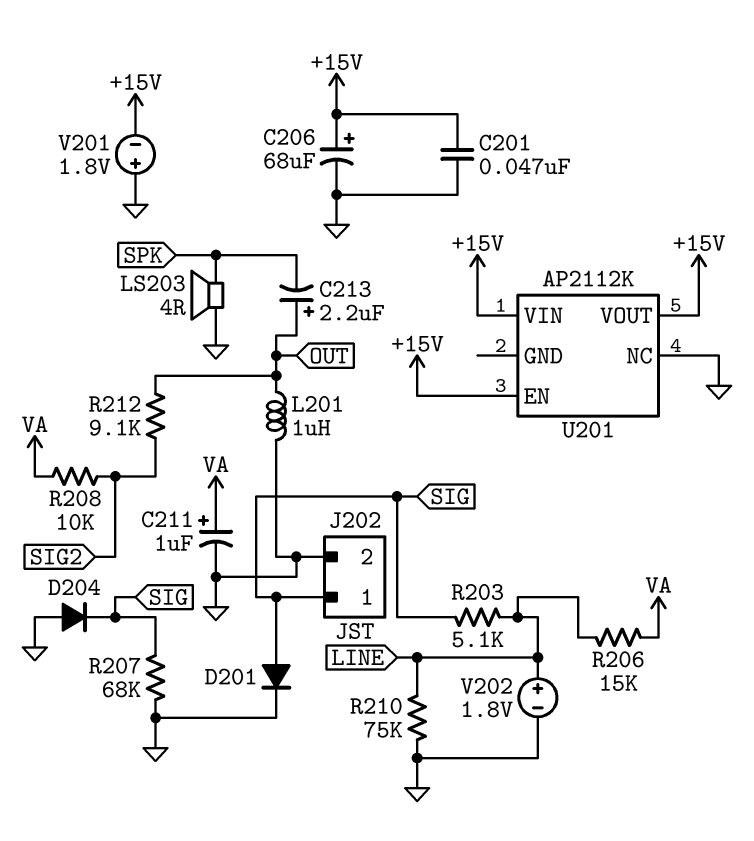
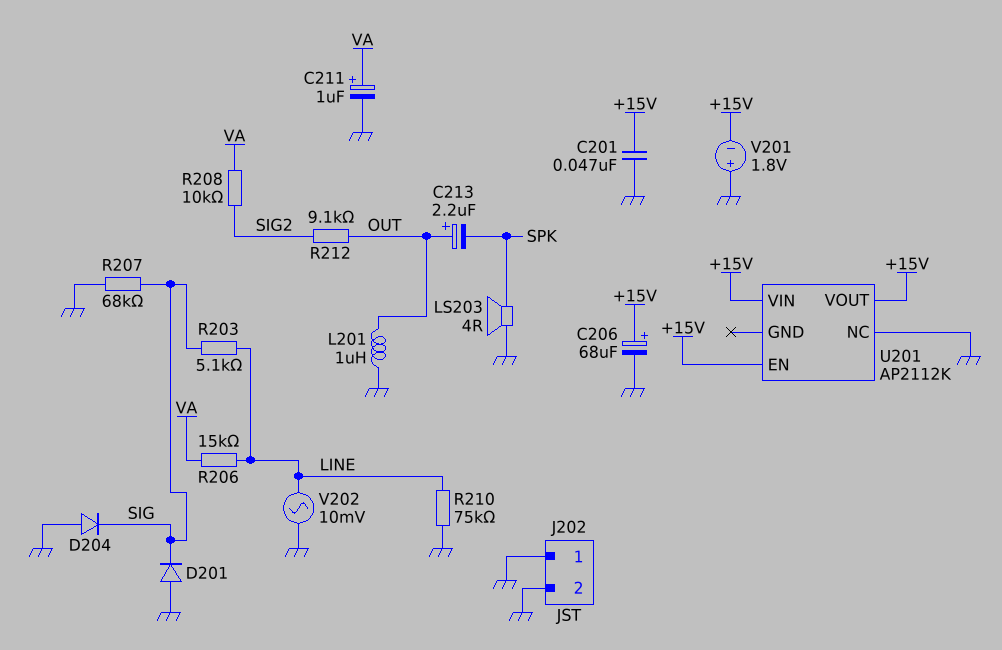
D201: diode (A SIG, K GND) -> diode (A GND, K SIG)
J202 pin 1: SIG -> GND
V202: 1.8V (plus LINE, minus GND) -> AC 10mV (GND, LINE)

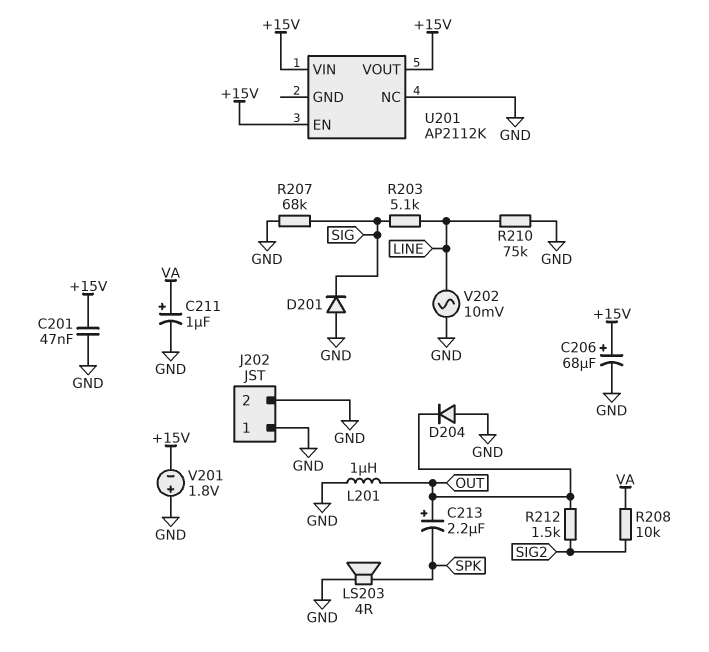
D204: diode (A GND, K SIG) -> diode (A GND, K OUT)
R206: 15k (LINE, VA) -> none
R212: 9.1k (OUT, SIG2) -> 1.5k (OUT, SIG2)

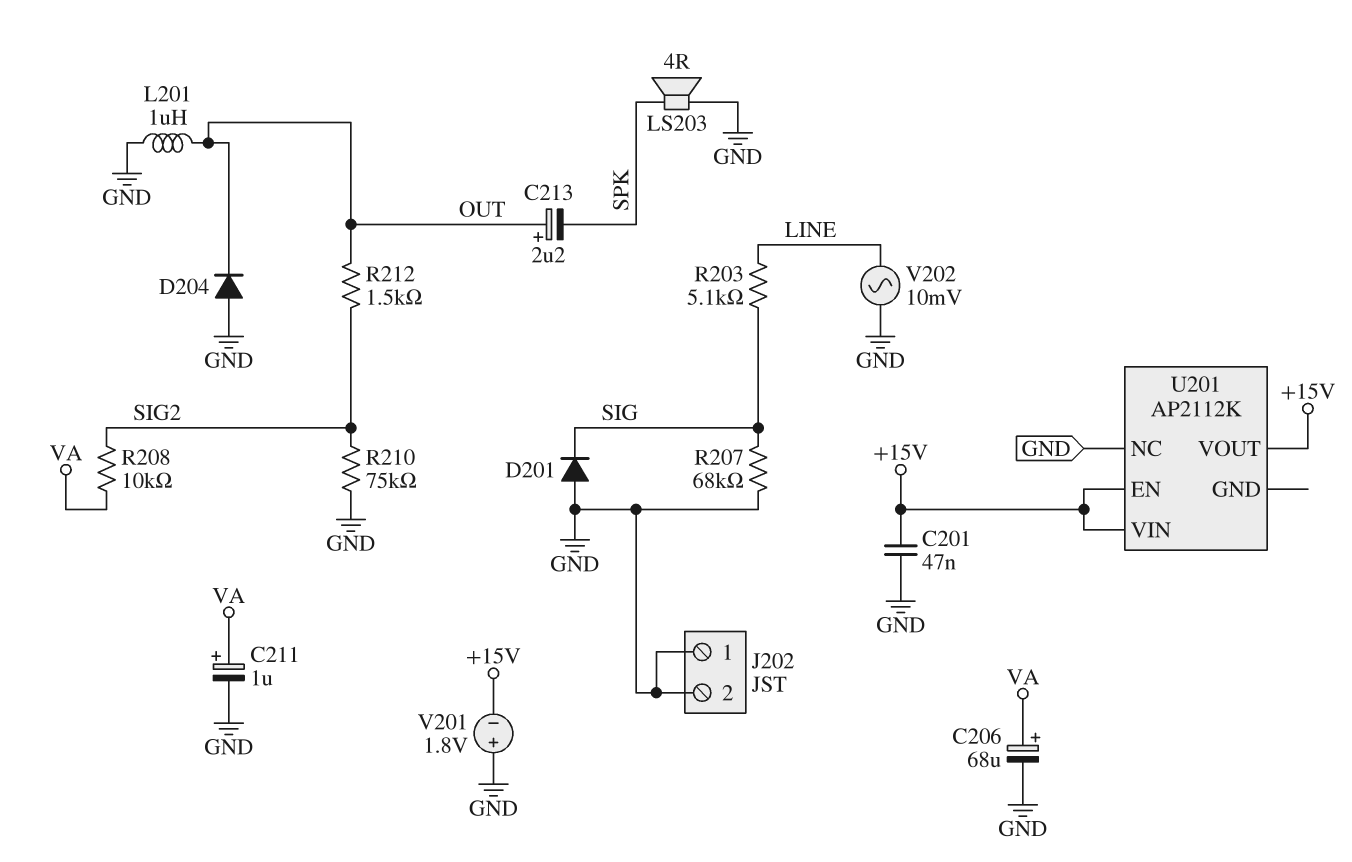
C206: 68uF (plus +15V, minus GND) -> 68uF (plus VA, minus GND)
R210: 75k (GND, LINE) -> 75k (GND, SIG2)

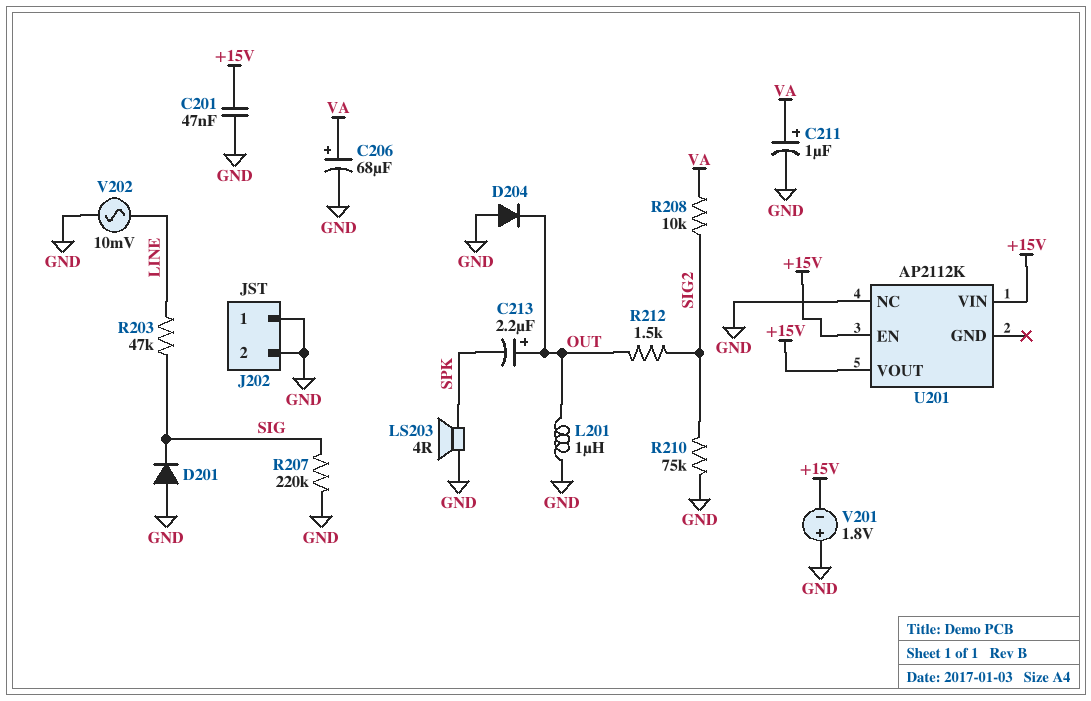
R203: 5.1k (LINE, SIG) -> 47k (LINE, SIG)
R207: 68k (GND, SIG) -> 220k (GND, SIG)

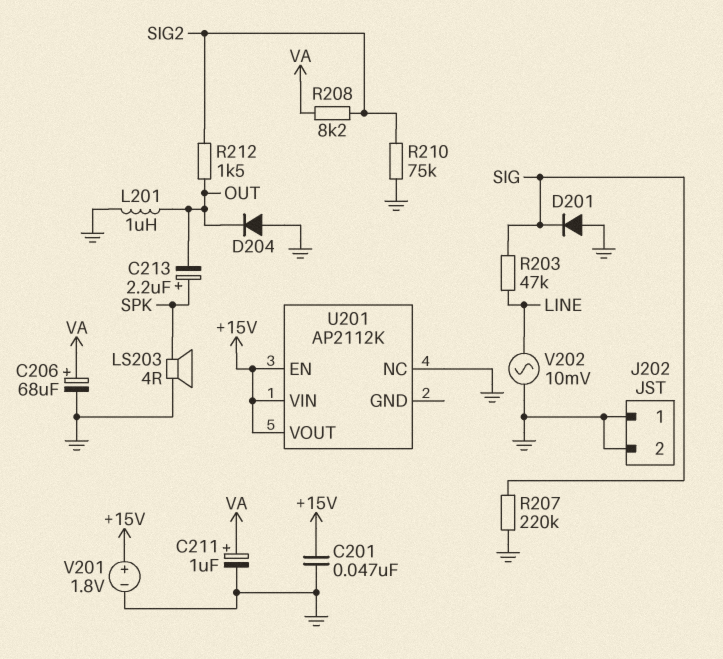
C213: 2.2uF (plus OUT, minus SPK) -> 2.2uF (plus SPK, minus OUT)
R208: 10k (SIG2, VA) -> 8.2k (SIG2, VA)
V201: 1.8V (plus GND, minus +15V) -> 1.8V (plus +15V, minus GND)

